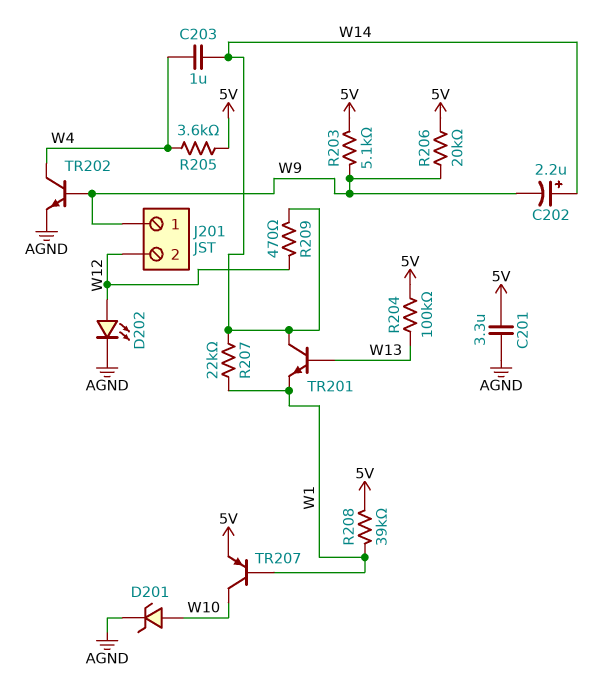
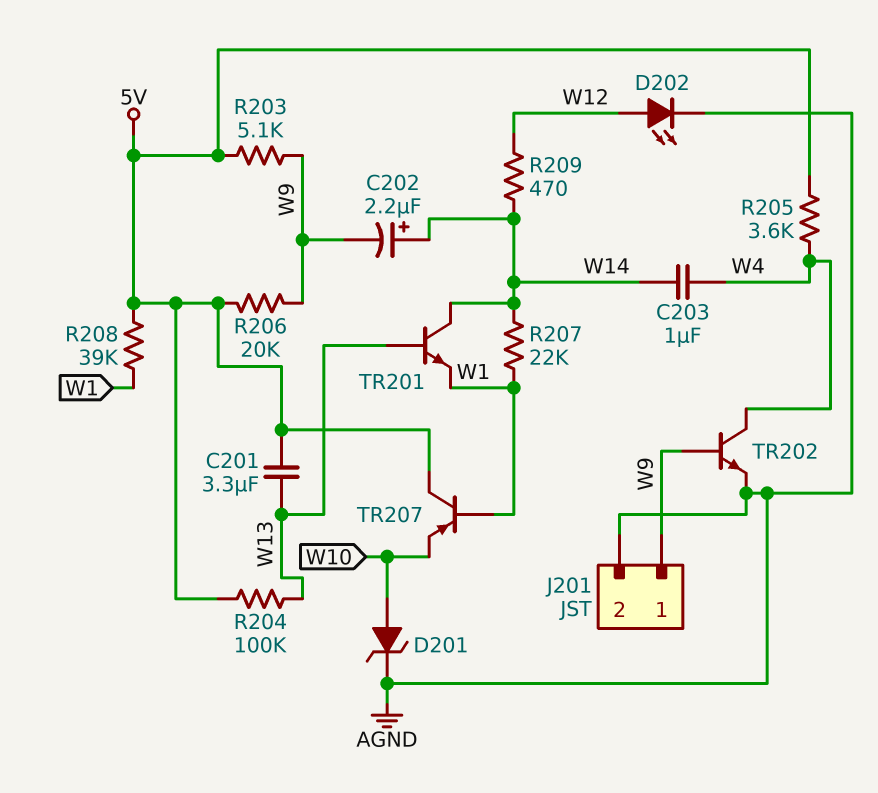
C201: 3.3uF (5V, AGND) -> 3.3uF (5V, W13)
J201 pin 2: W12 -> AGND
TR207: PNP (B W1, C W10, E 5V) -> PNP (B W1, C 5V, E W10)

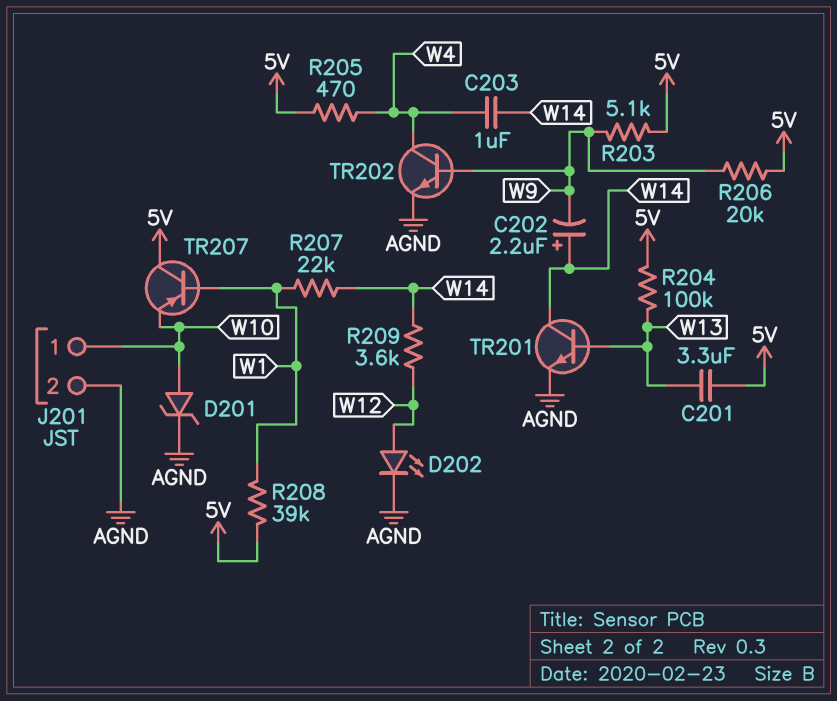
J201 pin 1: W9 -> W10
R205: 3.6k (5V, W4) -> 470 (5V, W4)
R209: 470 (W12, W14) -> 3.6k (W12, W14)
TR201: NPN (B W13, C W14, E W1) -> NPN (B W13, C W14, E AGND)

